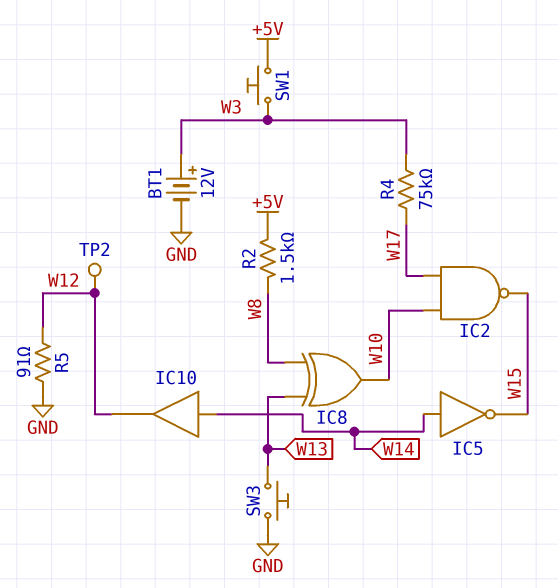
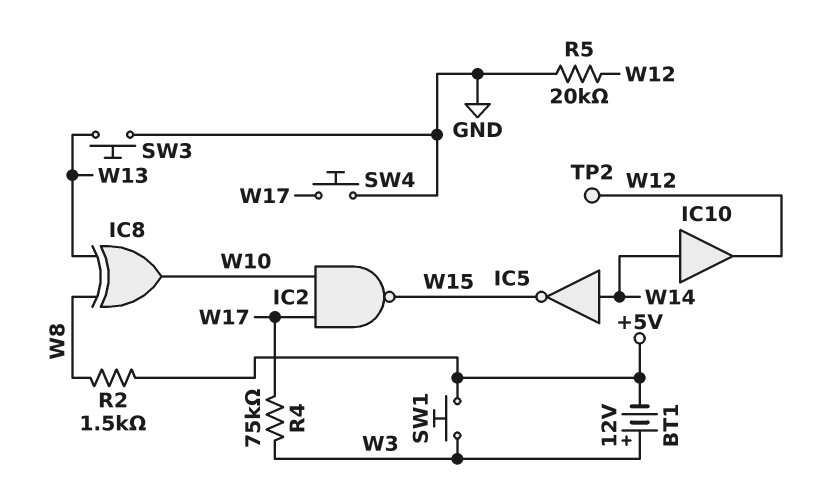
BT1: 12V (plus W3, minus GND) -> 12V (plus W3, minus +5V)
R5: 91 (GND, W12) -> 20k (GND, W12)
SW4: none -> button (GND, W17)

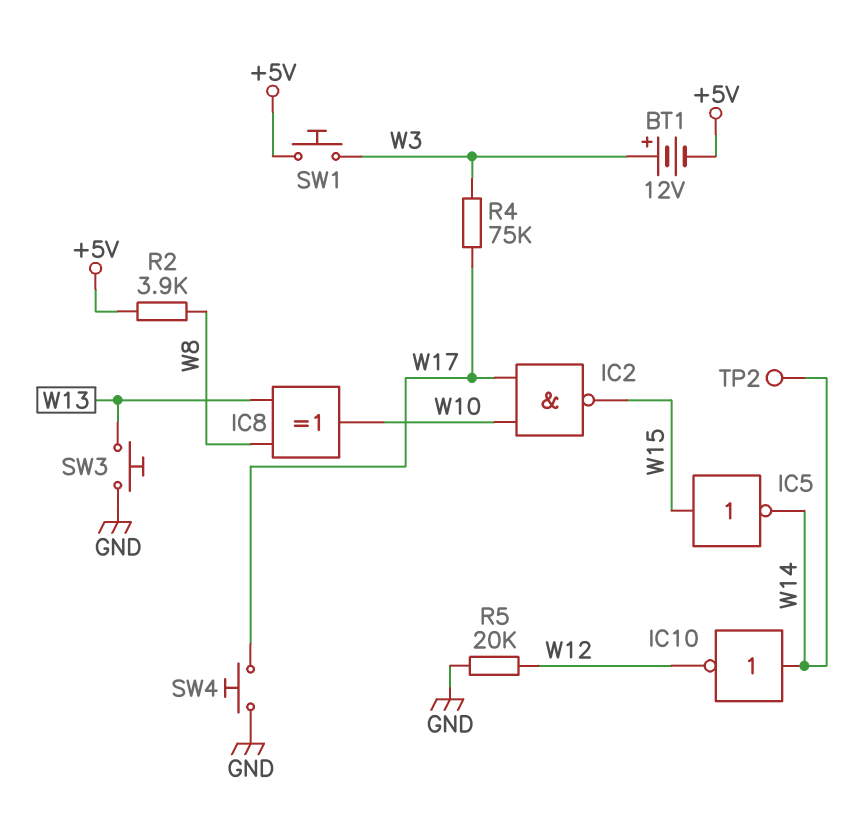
IC5: NOT (in W14, out W15) -> NOT (in W15, out W14)
IC10: buffer (in W14, out W12) -> NOT (in W14, out W12)
R2: 1.5k (+5V, W8) -> 3.9k (+5V, W8)
TP2: test point (W12) -> test point (W14)

